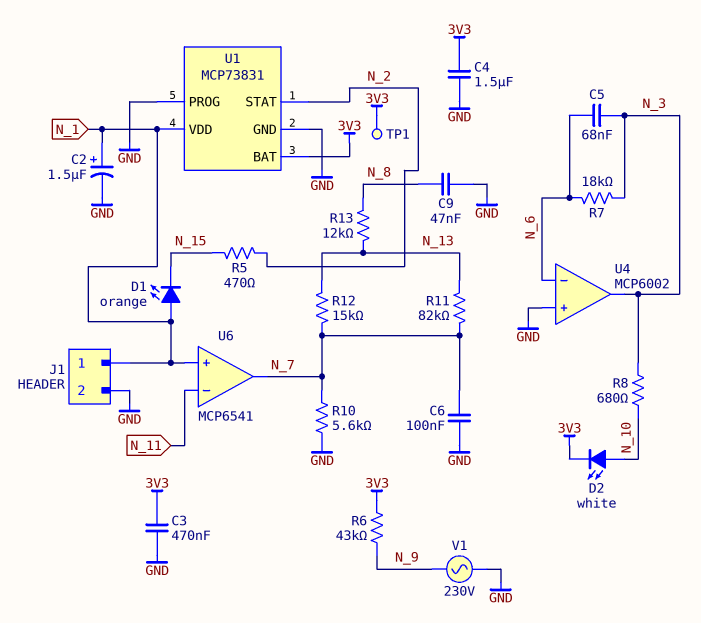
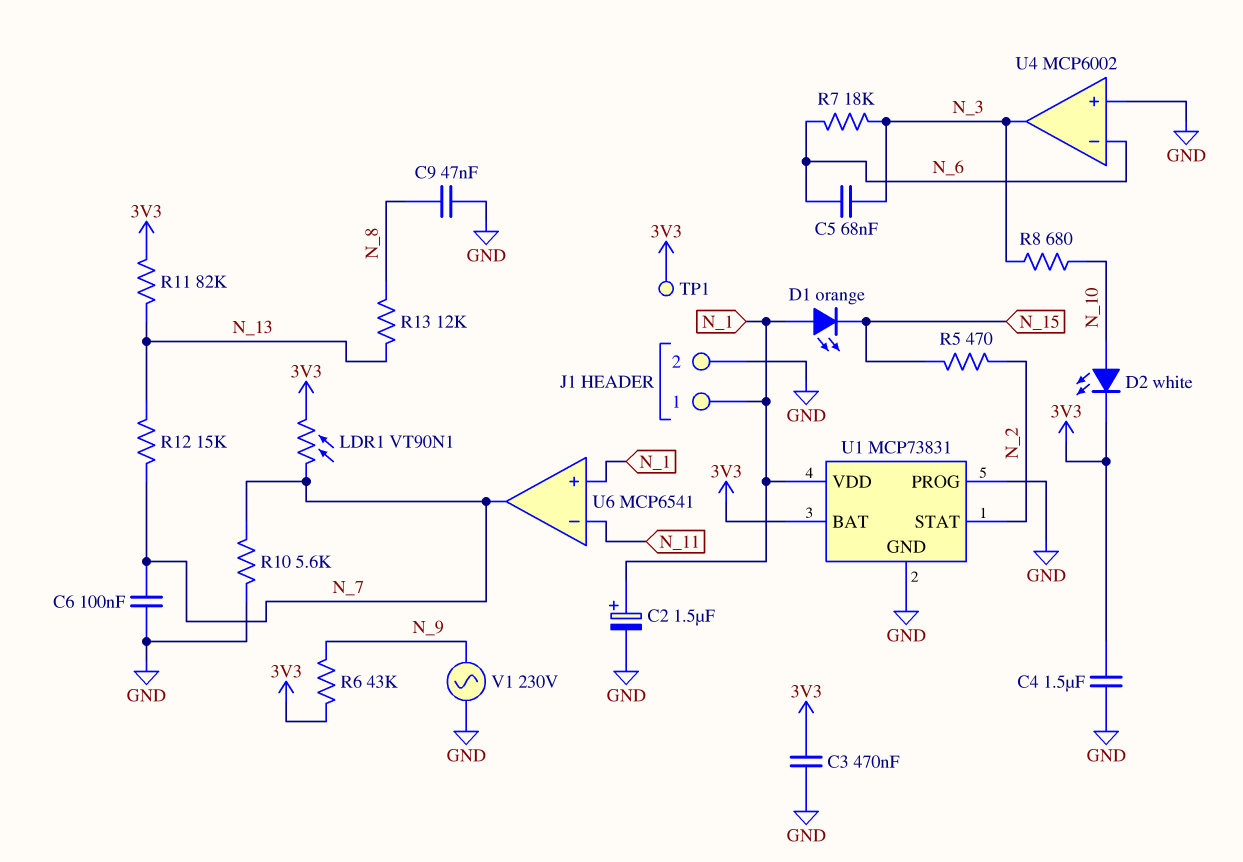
LDR1: none -> VT90N1 (3V3, N_7)
R11: 82k (N_7, N_13) -> 82k (3V3, N_13)

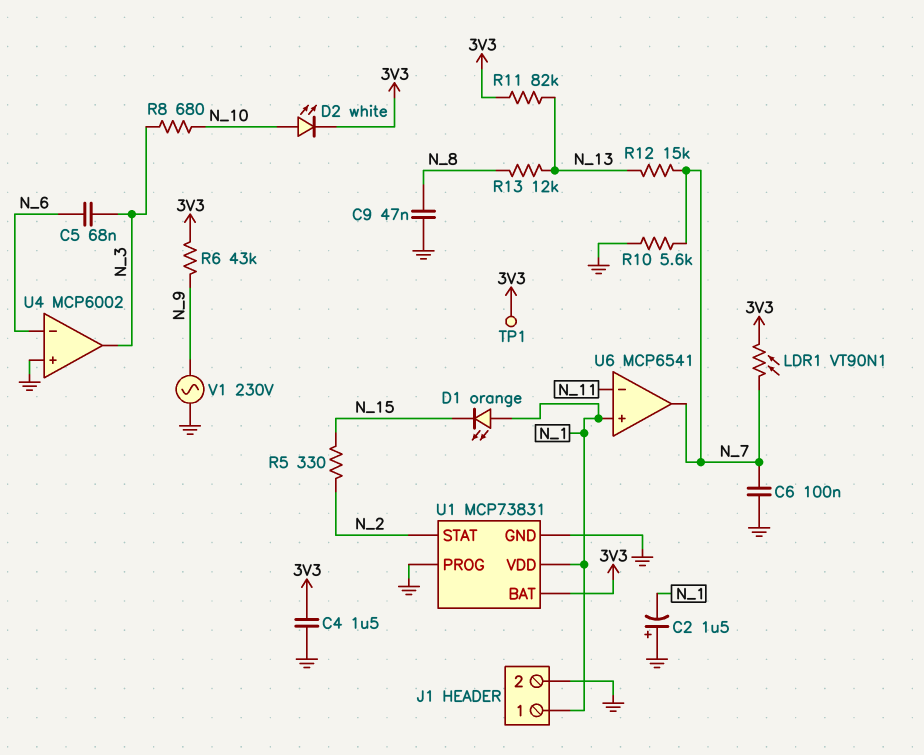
C2: 1.5uF (plus N_1, minus GND) -> 1.5uF (plus GND, minus N_1)
C3: 470nF (3V3, GND) -> none
R5: 470 (N_2, N_15) -> 330 (N_2, N_15)
R7: 18k (N_3, N_6) -> none

